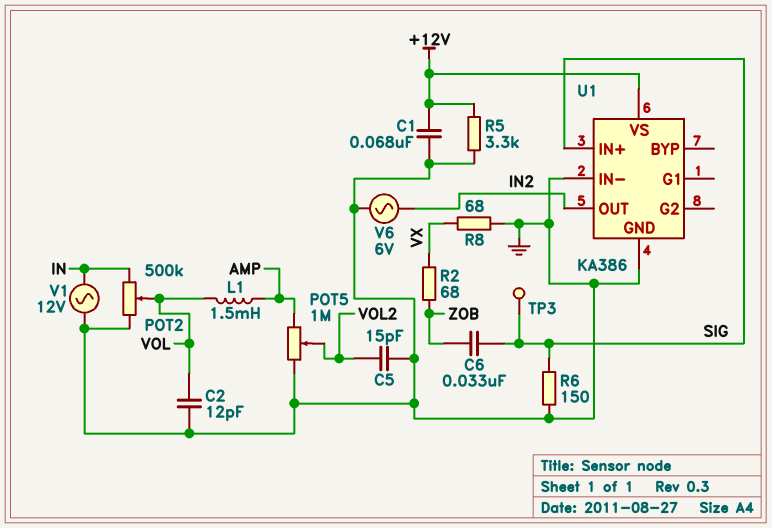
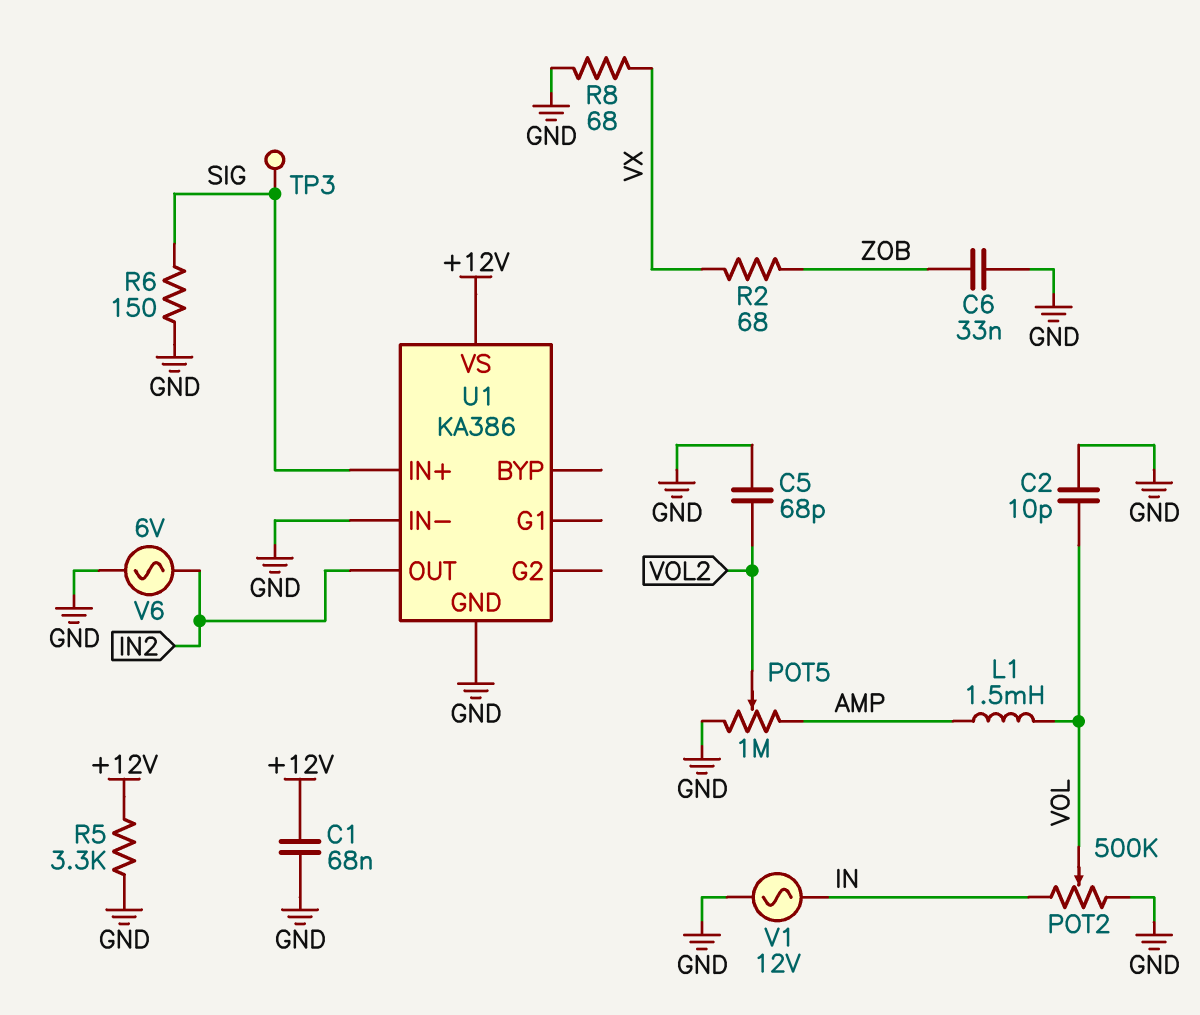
C2: 12pF (GND, VOL) -> 10pF (GND, VOL)
C5: 15pF (GND, VOL2) -> 68pF (GND, VOL2)
C6: 33nF (SIG, ZOB) -> 33nF (GND, ZOB)

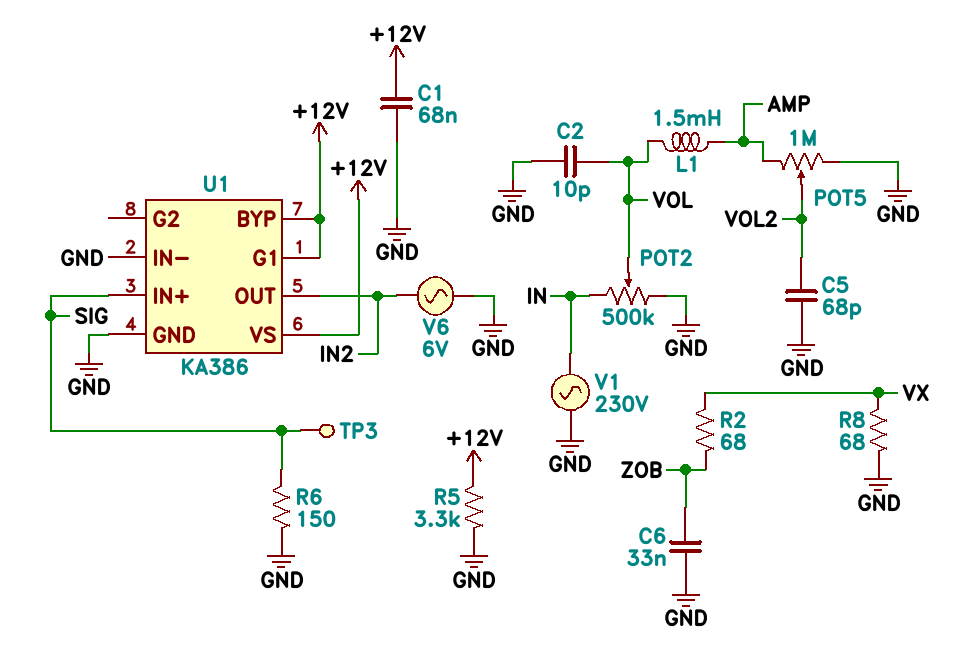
U1 pin BYP: none -> +12V
U1 pin G1: none -> +12V
V1: AC 12V (GND, IN) -> AC 230V (GND, IN)

